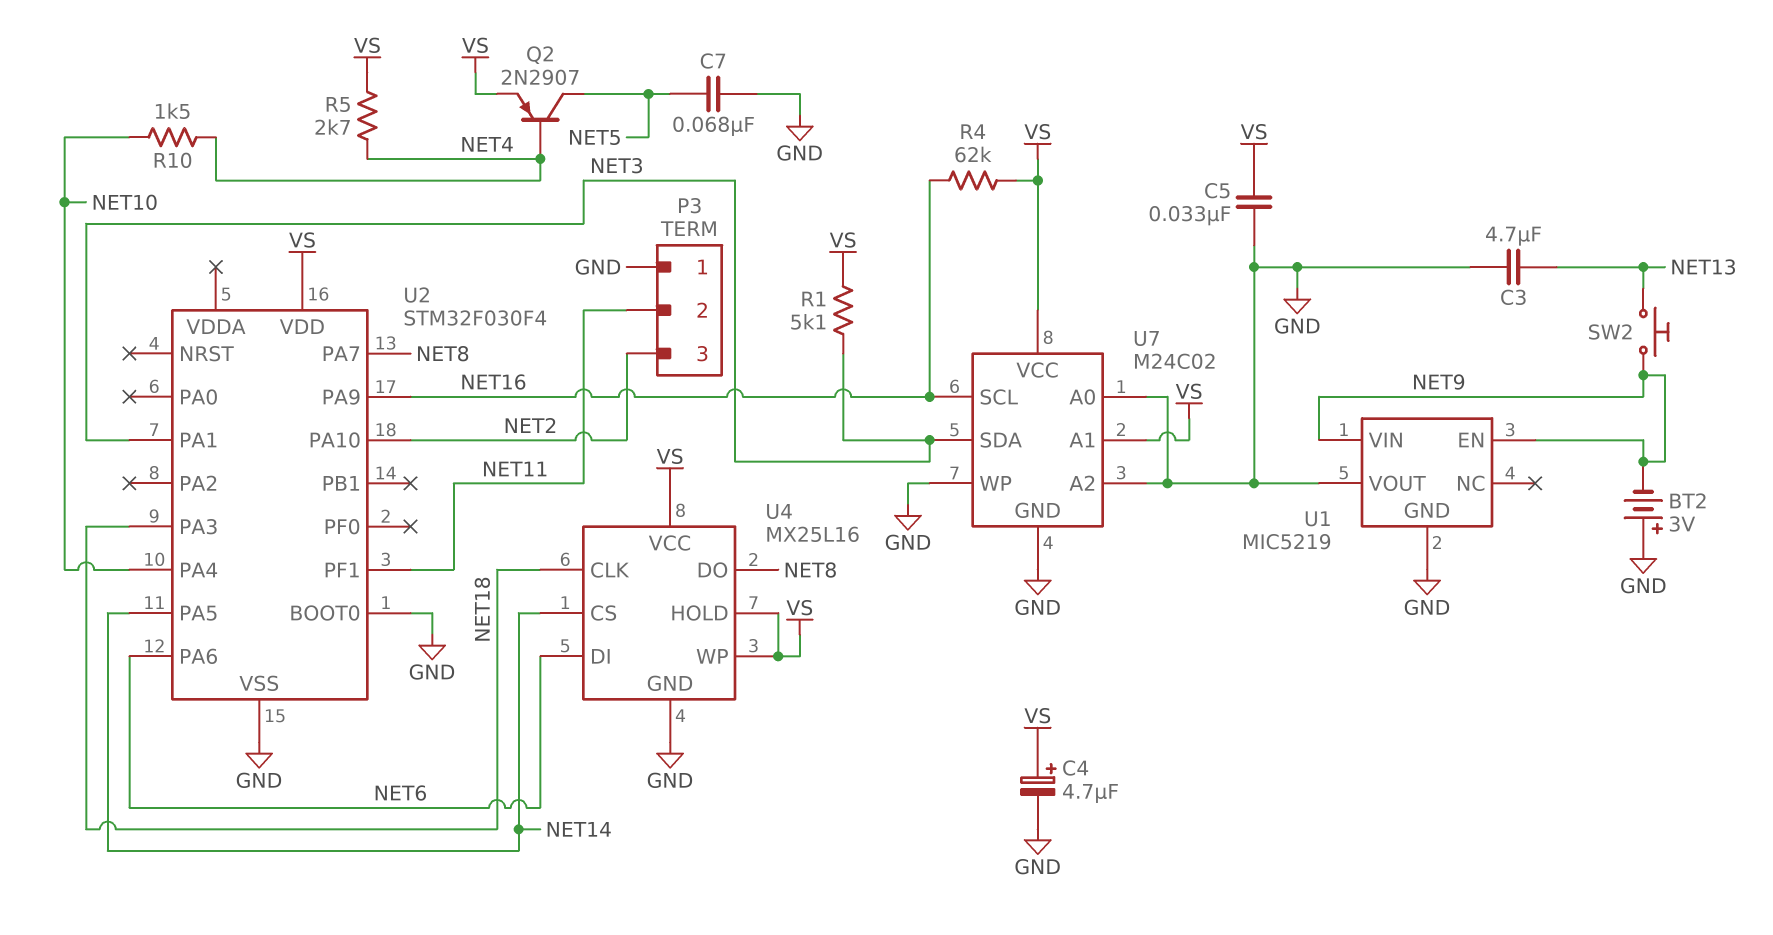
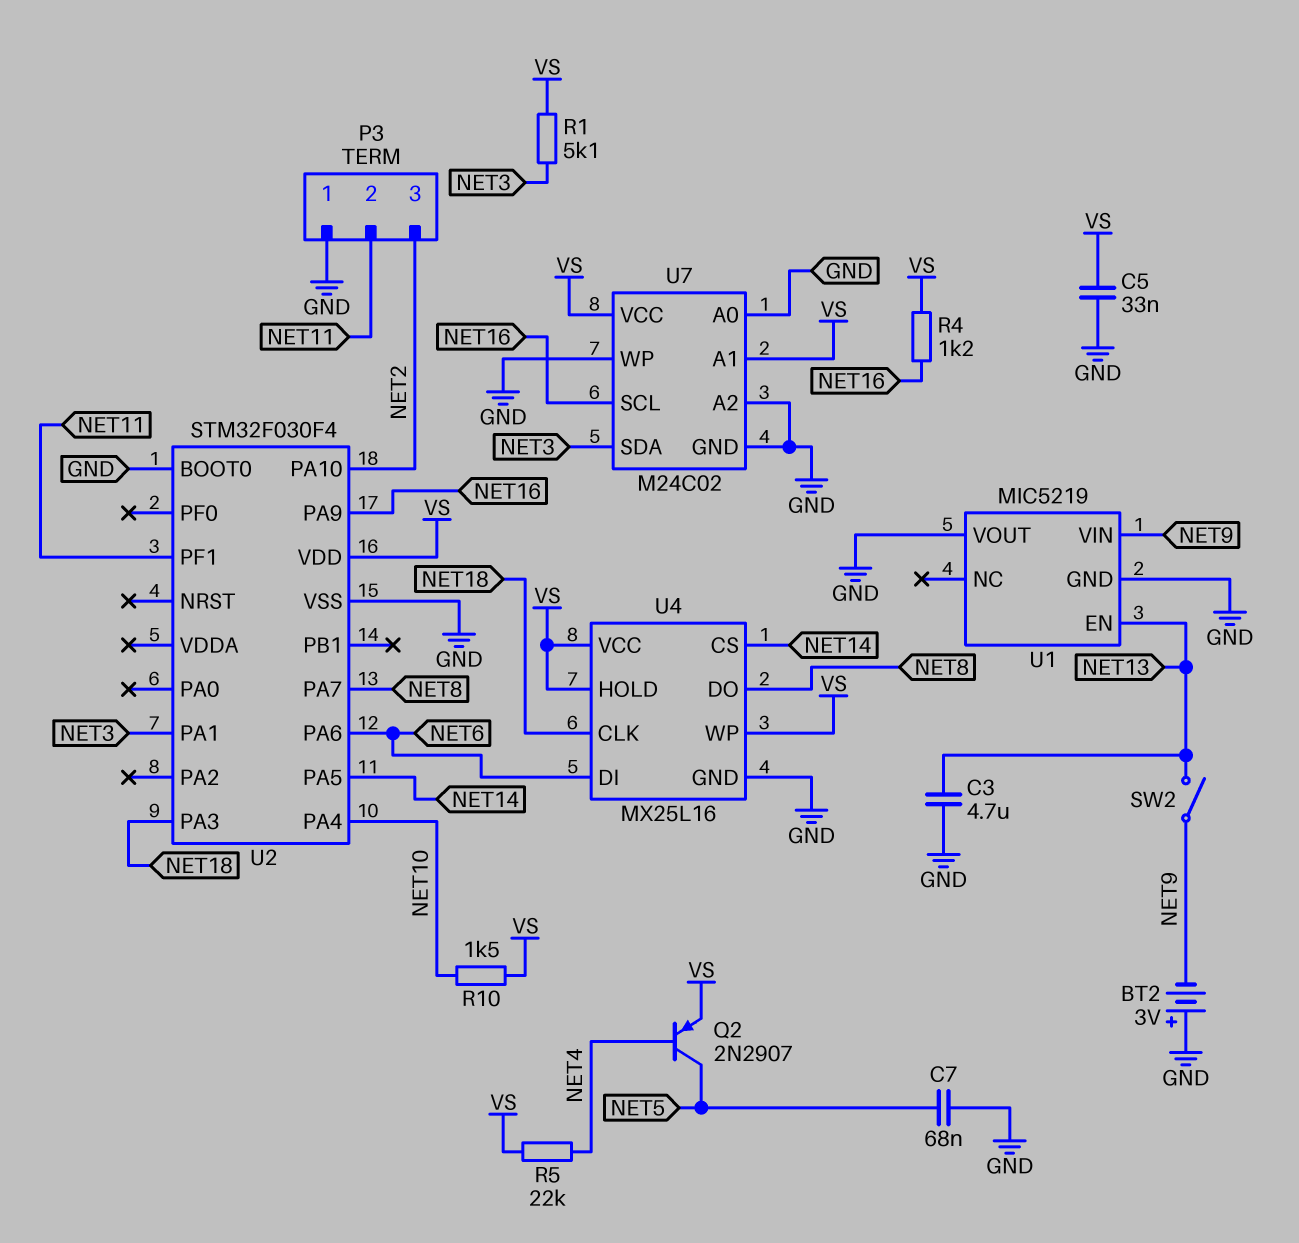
C4: 4.7uF (plus VS, minus GND) -> none
R4: 62k (NET16, VS) -> 1.2k (NET16, VS)
R5: 2.7k (NET4, VS) -> 22k (NET4, VS)
R10: 1.5k (NET4, NET10) -> 1.5k (NET10, VS)
SW2: button (NET9, NET13) -> switch (NET9, NET13)
U1 pin EN: NET9 -> NET13

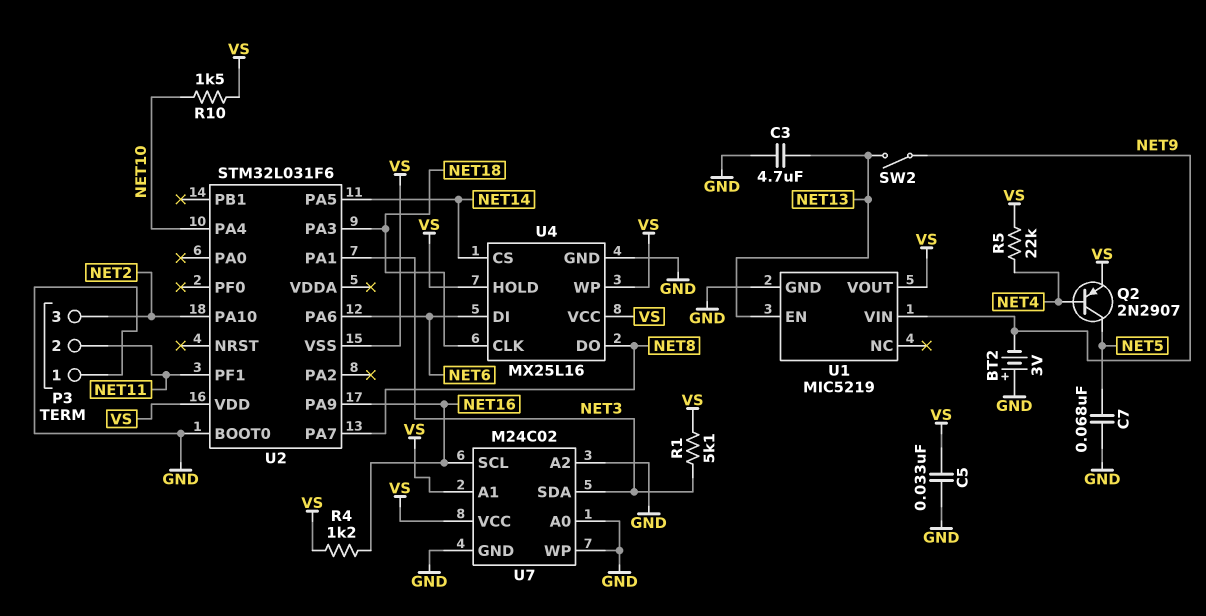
U1 pin VOUT: GND -> VS
U2: STM32F030F4 -> STM32L031F6
U2 pin VSS: GND -> VS

